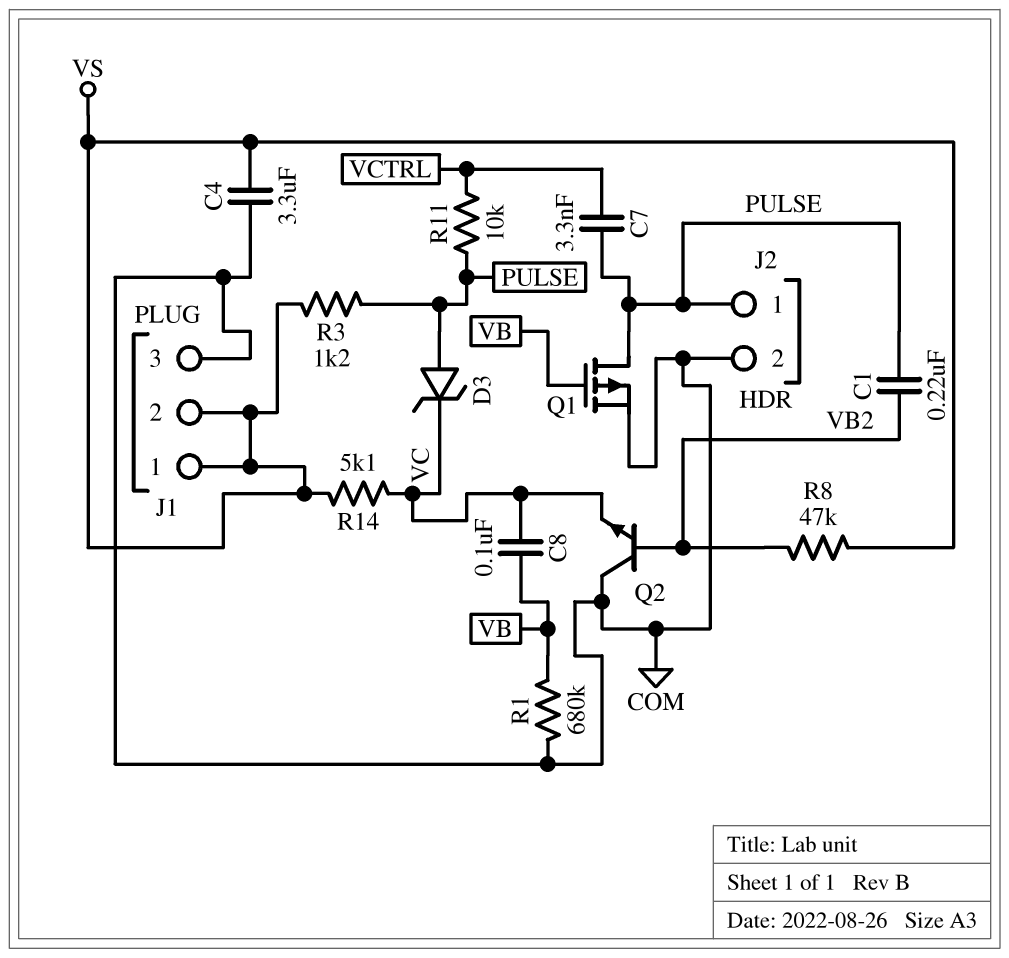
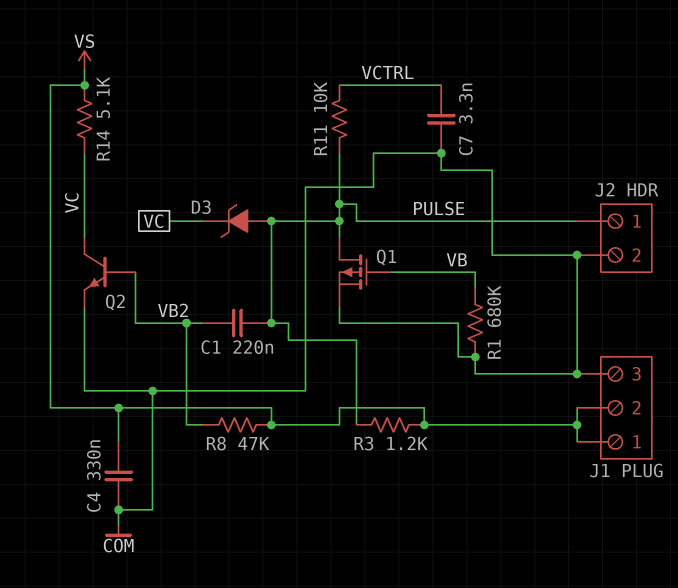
C4: 3.3uF (COM, VS) -> 330nF (COM, VS)
C7: 3.3nF (PULSE, VCTRL) -> 3.3nF (COM, VCTRL)
C8: 100nF (VB, VC) -> none
Q2: NPN (B VB2, C COM, E VC) -> NPN (B VB2, C VC, E COM)

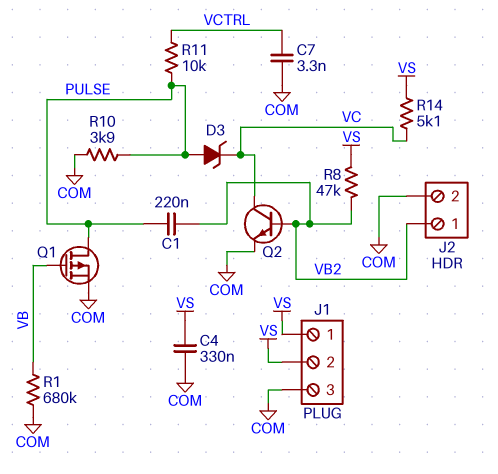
J2 pin 1: PULSE -> VB2
R3: 1.2k (PULSE, VS) -> none
R10: none -> 3.9k (COM, PULSE)

